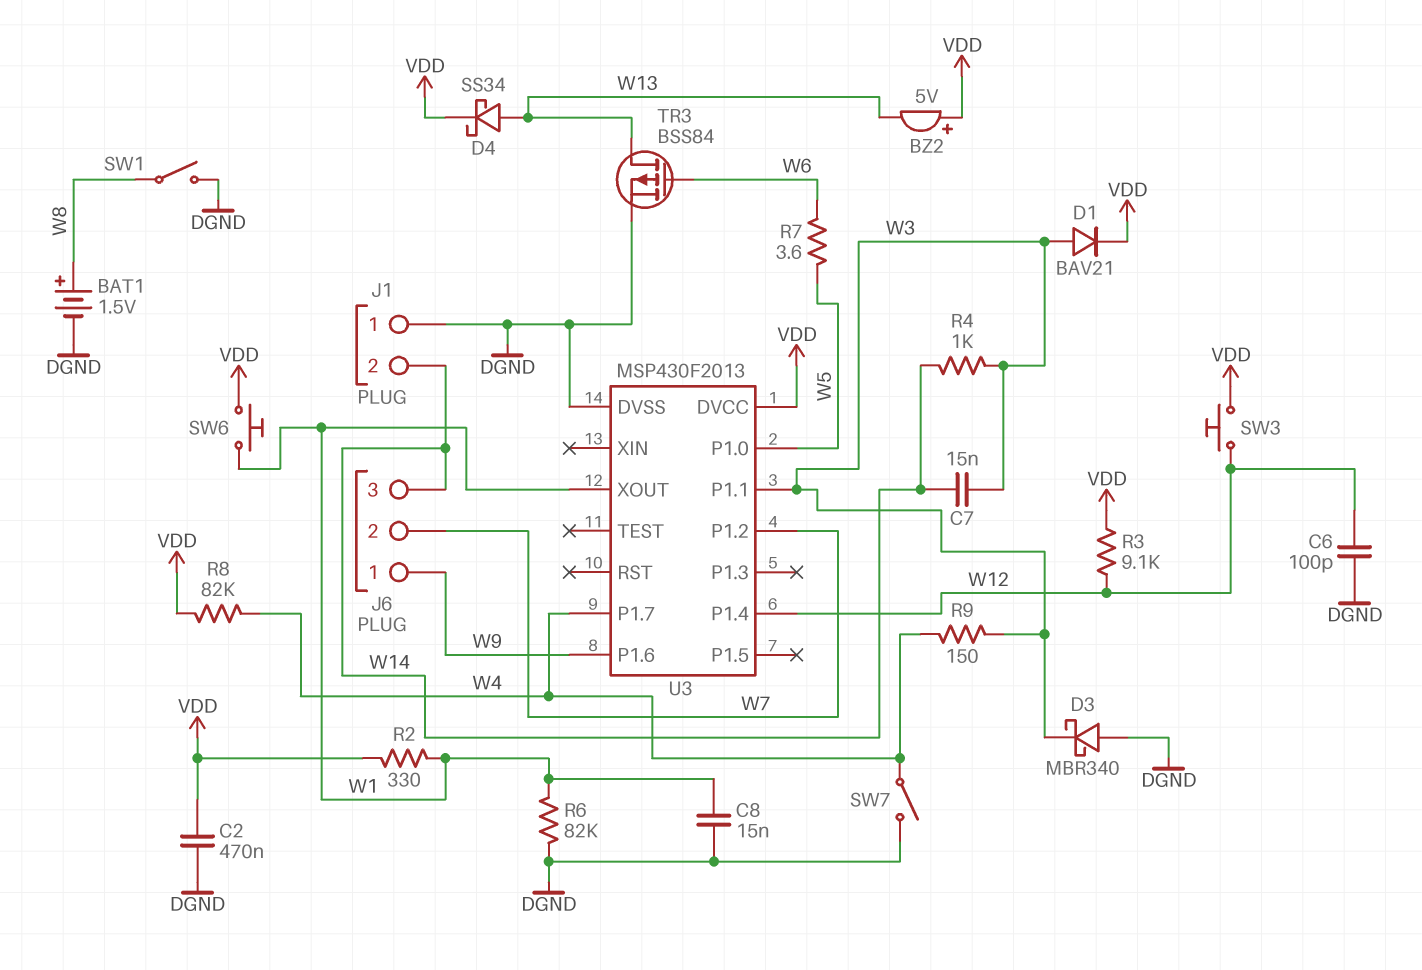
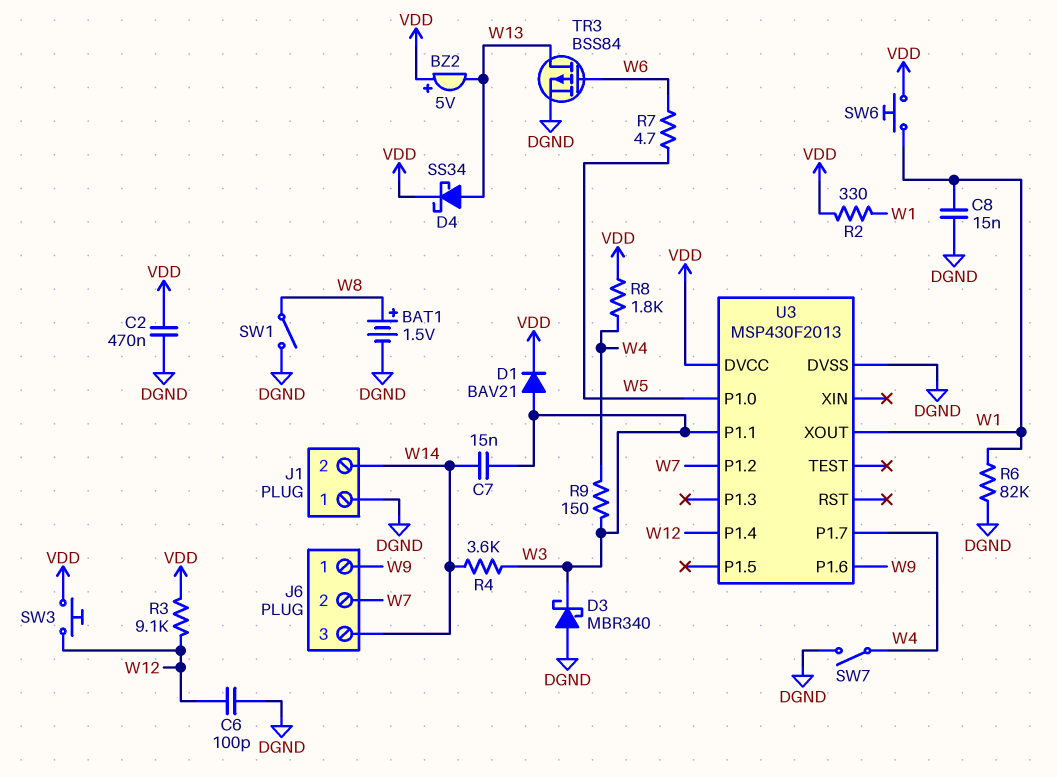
R4: 1k (W3, W14) -> 3.6k (W3, W14)
R7: 3.6 (W5, W6) -> 4.7 (W5, W6)
R8: 82k (VDD, W4) -> 1.8k (VDD, W4)

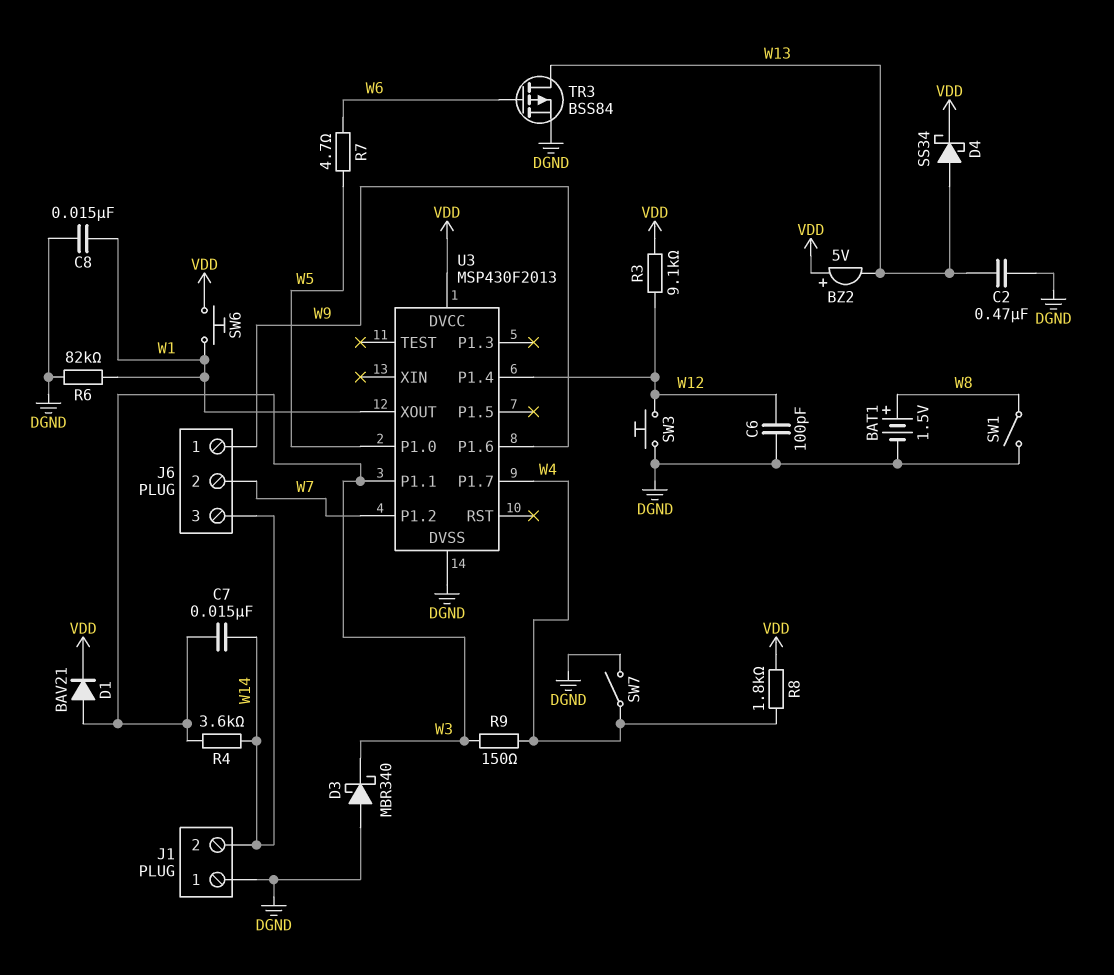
C2: 470nF (DGND, VDD) -> 470nF (DGND, W13)
R2: 330 (VDD, W1) -> none
SW3: button (VDD, W12) -> button (DGND, W12)

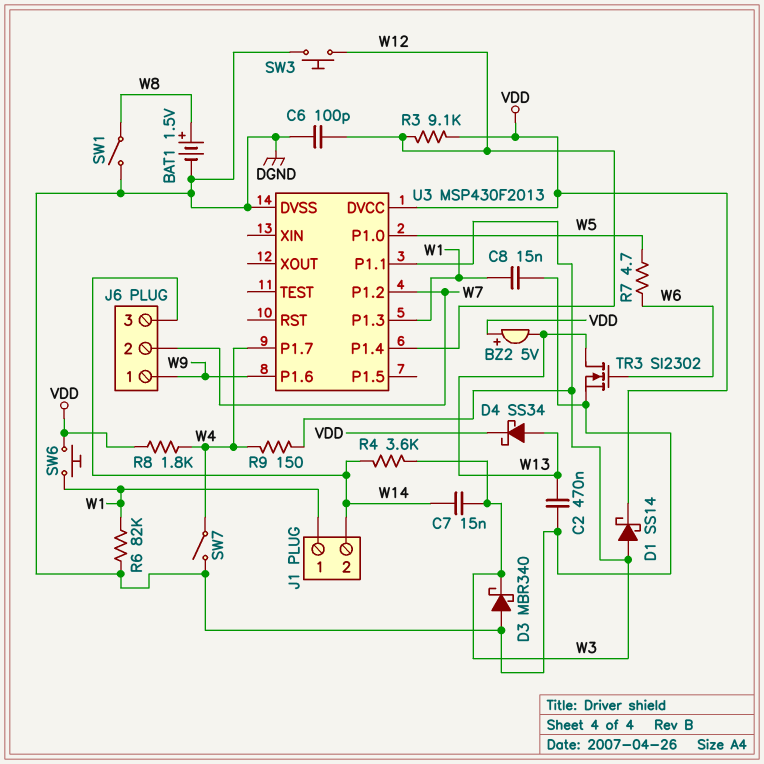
D1: diode BAV21 (A W3, K VDD) -> schottky SS14 (A W3, K VDD)
J1 pin 1: DGND -> W1
TR3: PMOS BSS84 (G W6, D W13, S DGND) -> NMOS SI2302 (G W6, D W13, S DGND)
U3 pin P1.3: none -> W1
U3 pin XOUT: W1 -> none

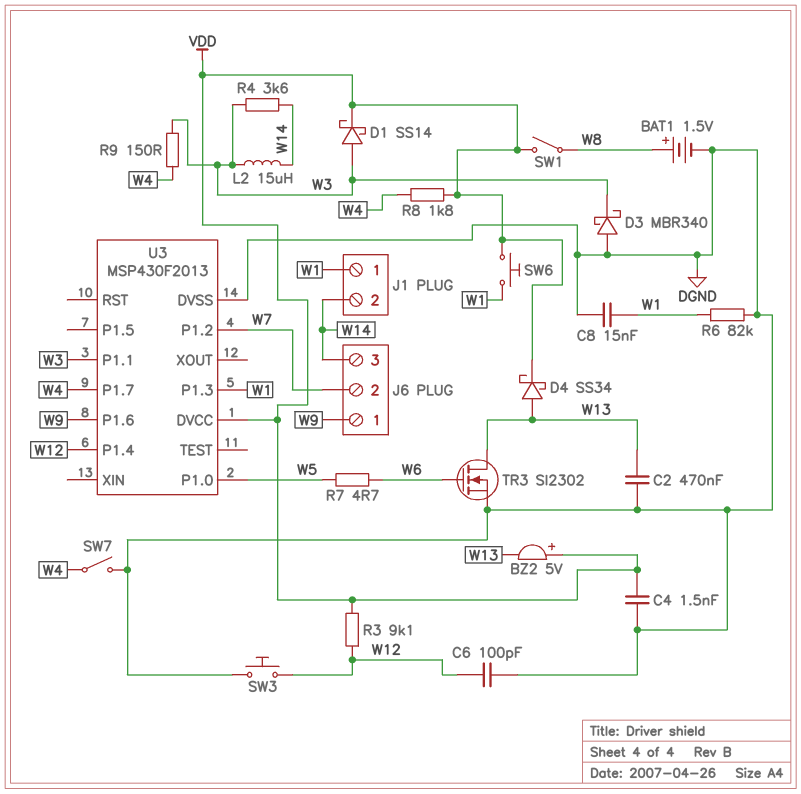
C4: none -> 1.5nF (DGND, VDD)
C7: 15nF (W3, W14) -> none
L2: none -> 15uH (W3, W14)
SW1: switch (DGND, W8) -> switch (VDD, W8)

